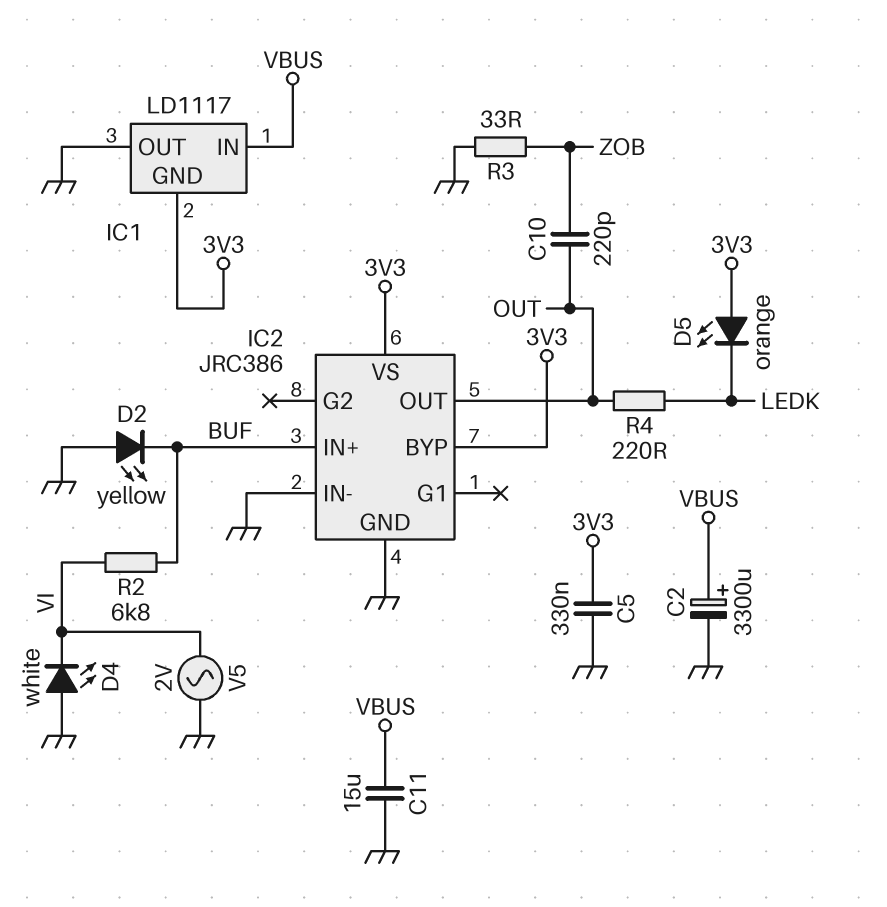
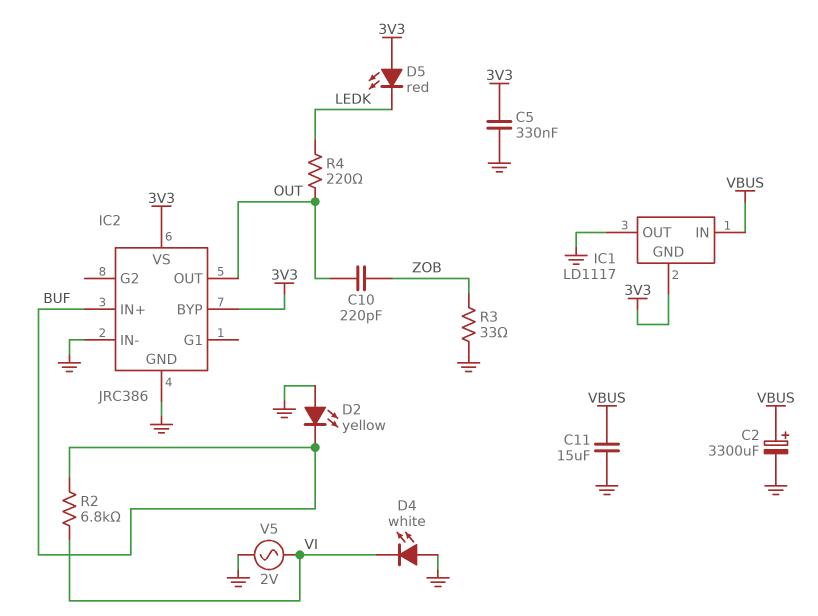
D5: LED orange (A 3V3, K LEDK) -> LED red (A 3V3, K LEDK)

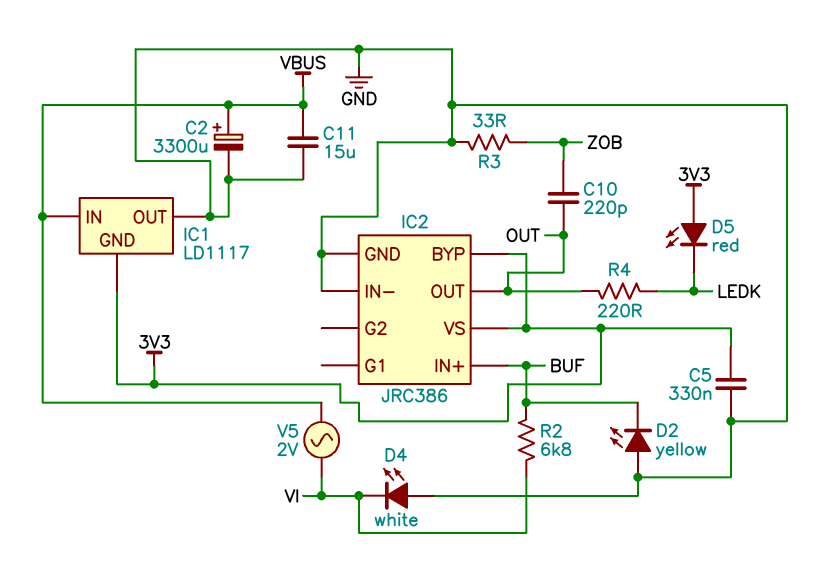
V5: AC 2V (GND, VI) -> AC 2V (VBUS, VI)

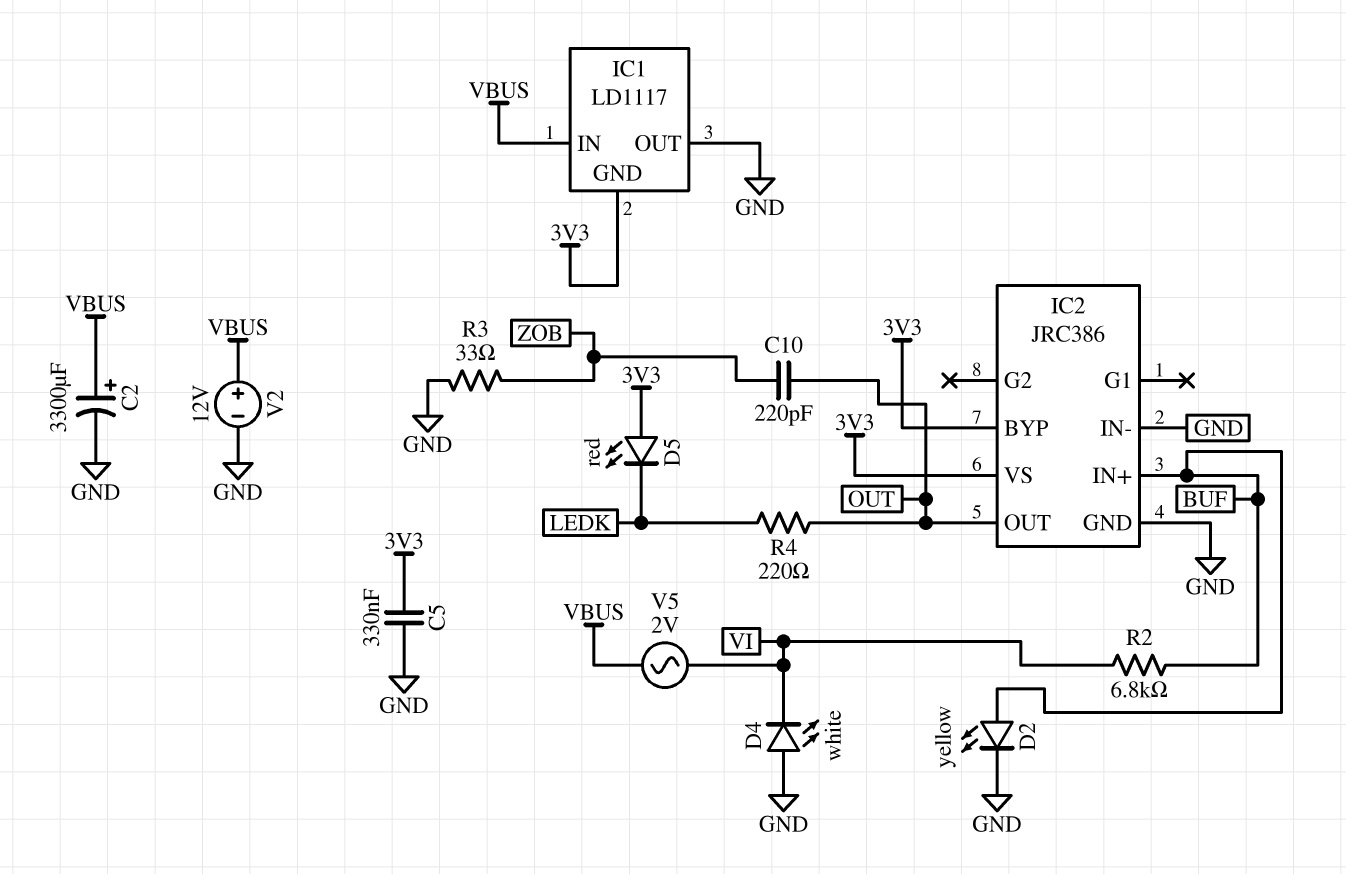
C11: 15uF (GND, VBUS) -> none
D2: LED yellow (A GND, K BUF) -> LED yellow (A BUF, K GND)
V2: none -> 12V (plus VBUS, minus GND)

